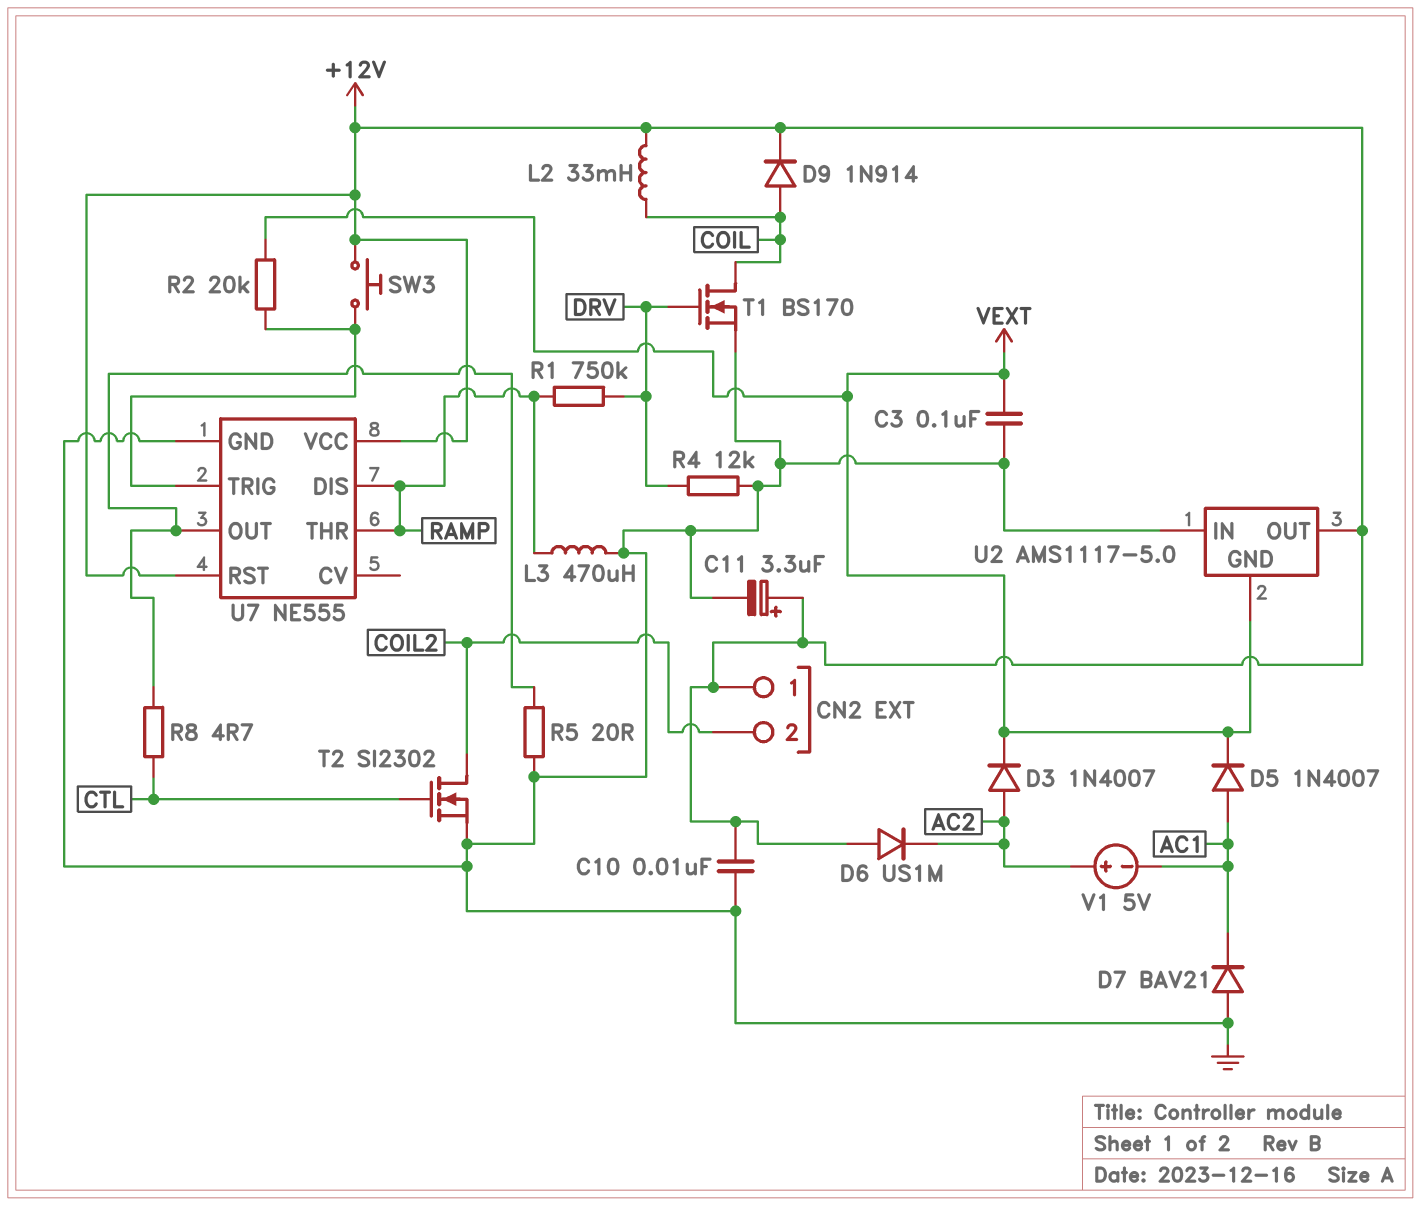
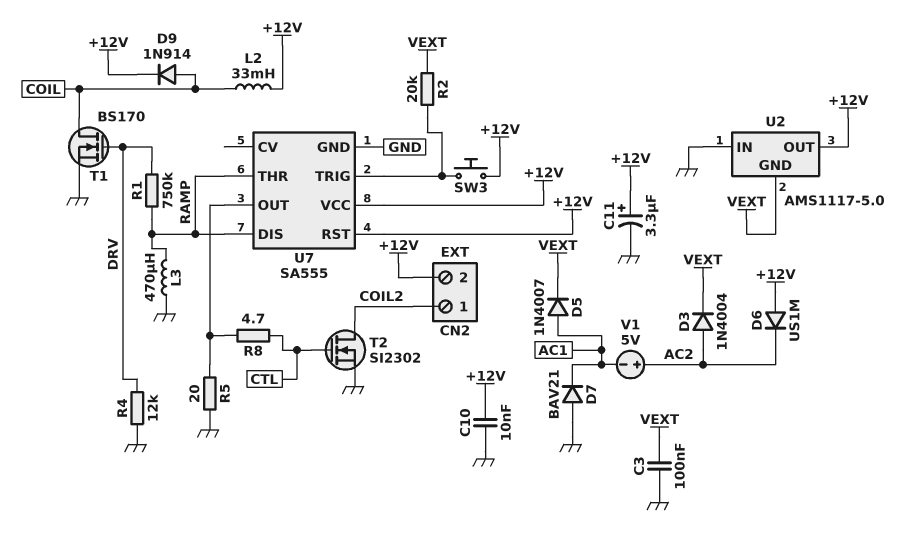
CN2 pin 1: +12V -> COIL2
CN2 pin 2: COIL2 -> +12V
D3: diode 1N4007 (A AC2, K VEXT) -> diode 1N4004 (A AC2, K VEXT)
U7: NE555 -> SA555

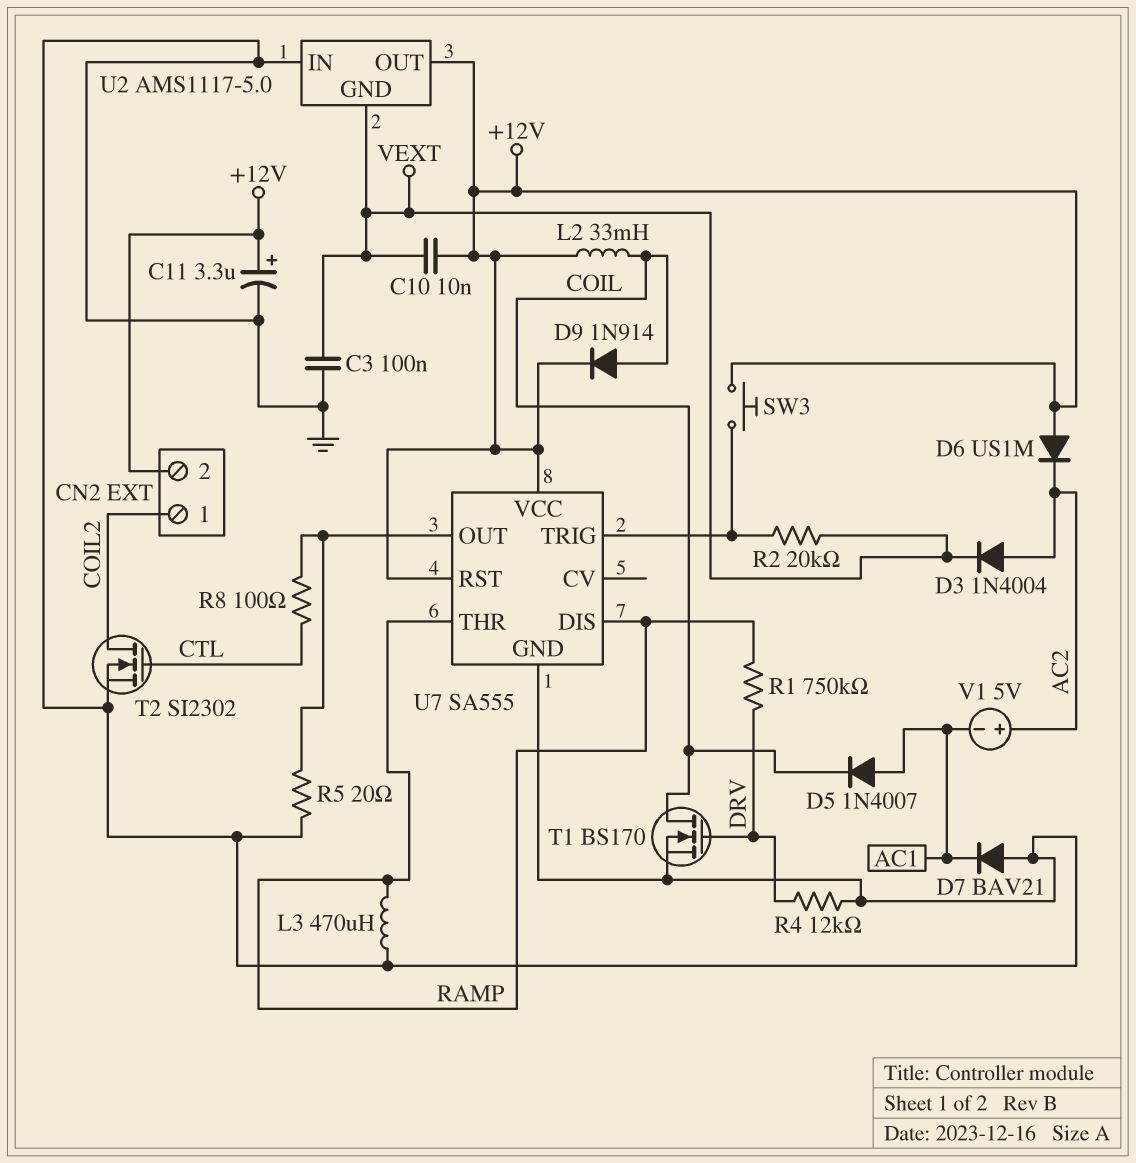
C10: 10nF (+12V, GND) -> 10nF (+12V, VEXT)
D5: diode 1N4007 (A AC1, K VEXT) -> diode 1N4007 (A AC1, K COIL)
R8: 4.7 (CTL, U7/OUT) -> 100 (CTL, U7/OUT)

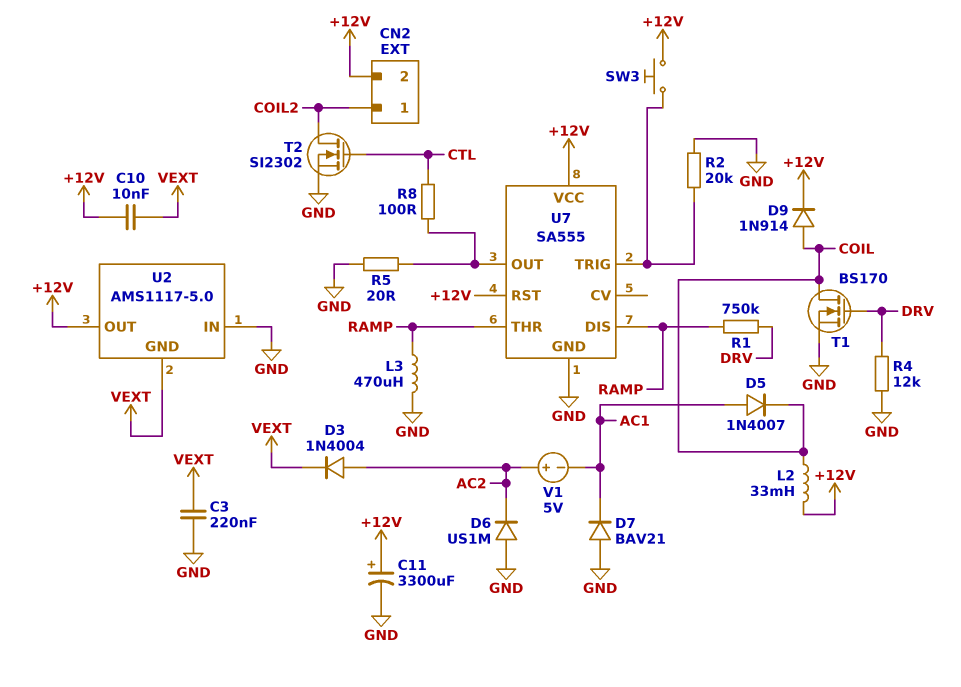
C3: 100nF (GND, VEXT) -> 220nF (GND, VEXT)
C11: 3.3uF (plus +12V, minus GND) -> 3300uF (plus +12V, minus GND)
D6: diode US1M (A +12V, K AC2) -> diode US1M (A GND, K AC2)
R2: 20k (U7/TRIG, VEXT) -> 20k (GND, U7/TRIG)

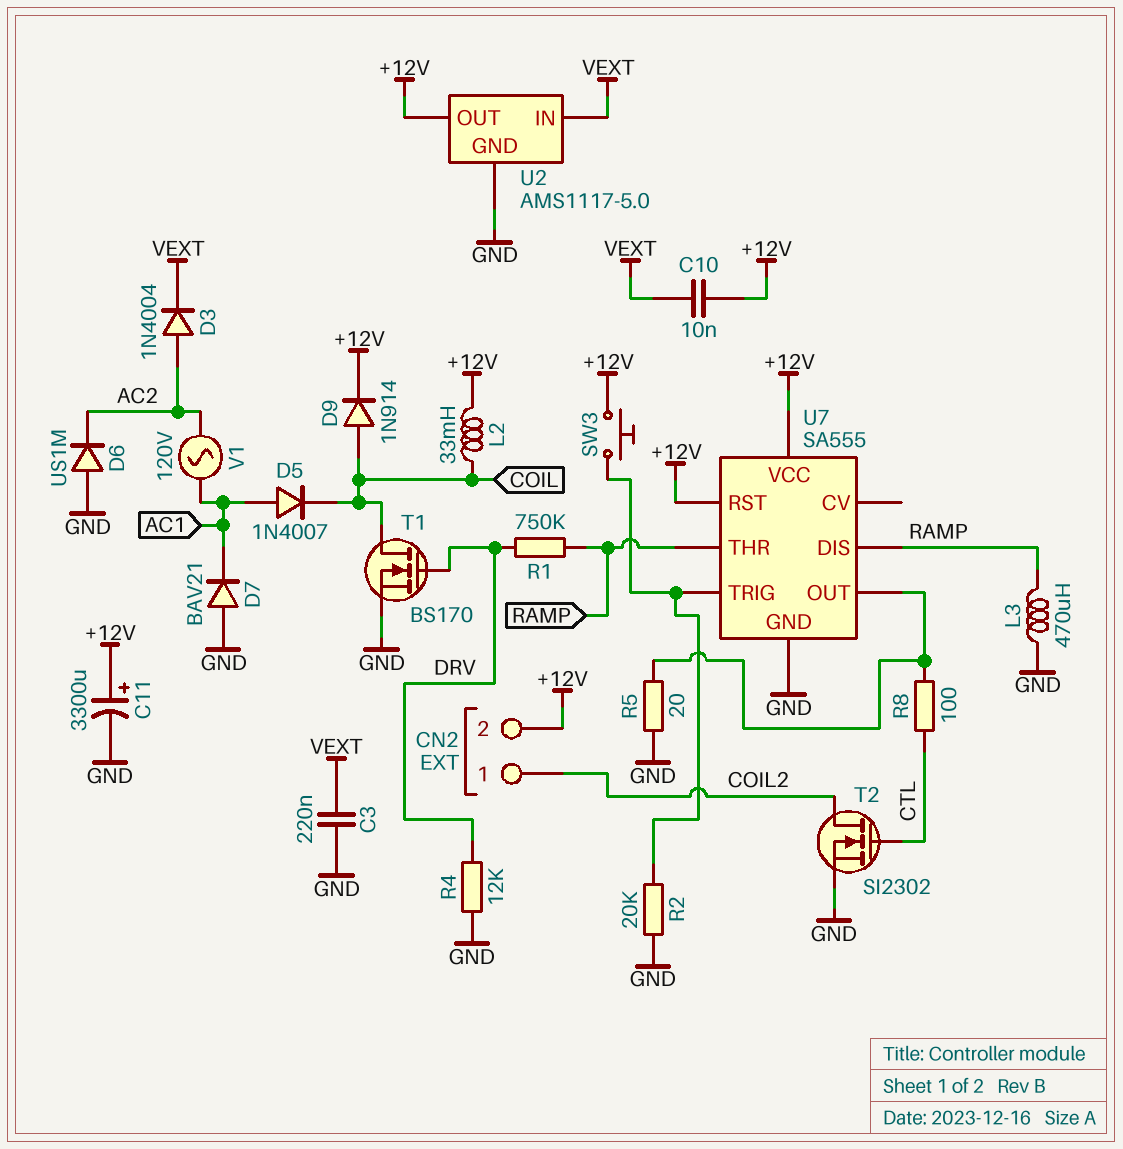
U2 pin GND: VEXT -> GND
U2 pin IN: GND -> VEXT
V1: 5V (plus AC2, minus AC1) -> AC 120V (AC1, AC2)

